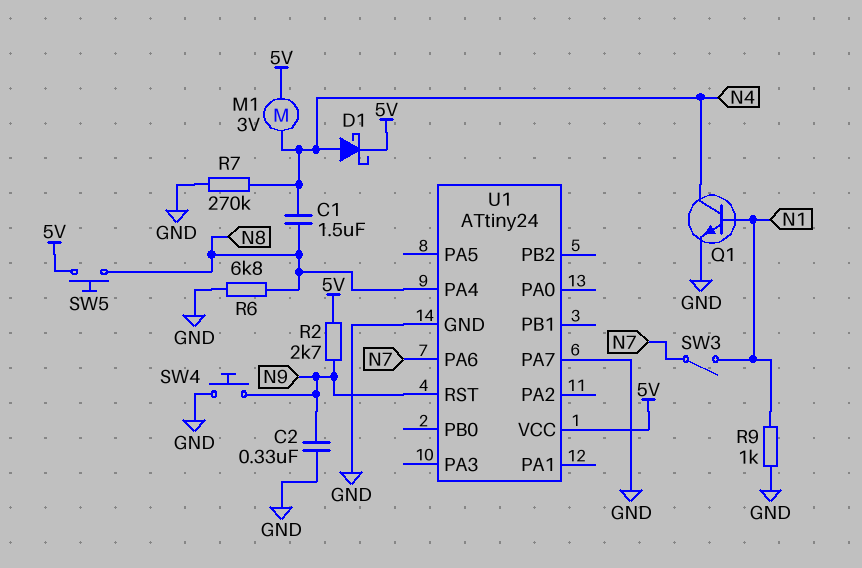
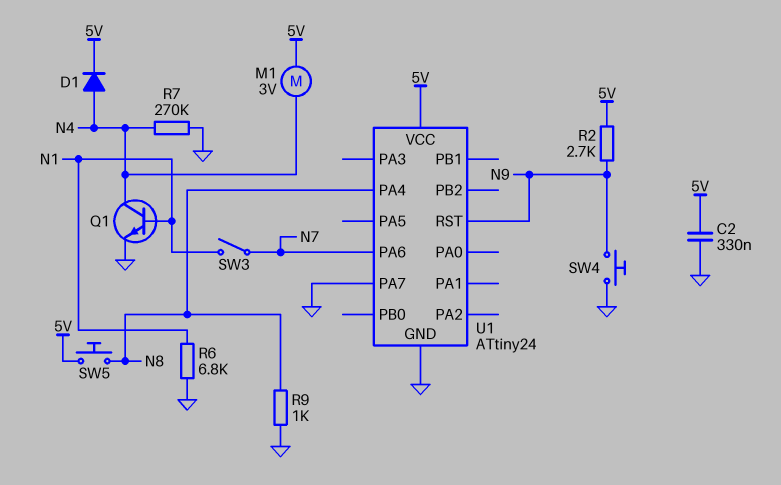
C1: 1.5uF (N4, N8) -> none
C2: 330nF (GND, N9) -> 330nF (5V, GND)
D1: schottky (A N4, K 5V) -> diode (A N4, K 5V)
R6: 6.8k (GND, N8) -> 6.8k (GND, N1)
R9: 1k (GND, N1) -> 1k (GND, N8)

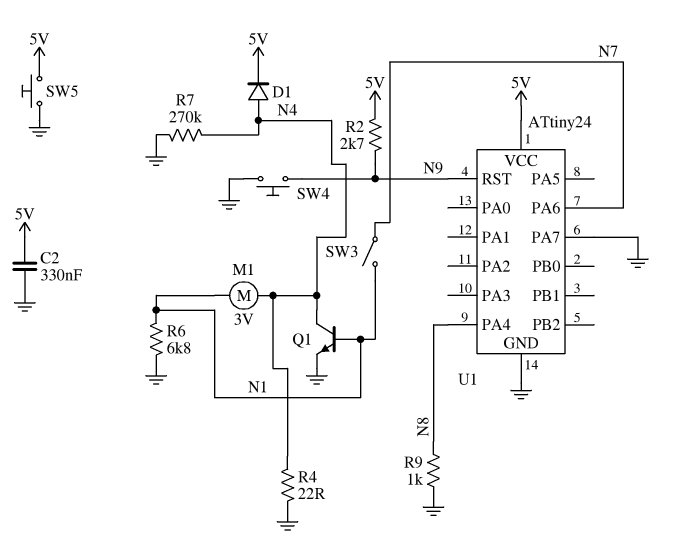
M1: motor 3V (5V, N4) -> motor 3V (N1, N4)
R4: none -> 22 (GND, N4)
SW5: button (5V, N8) -> button (5V, GND)

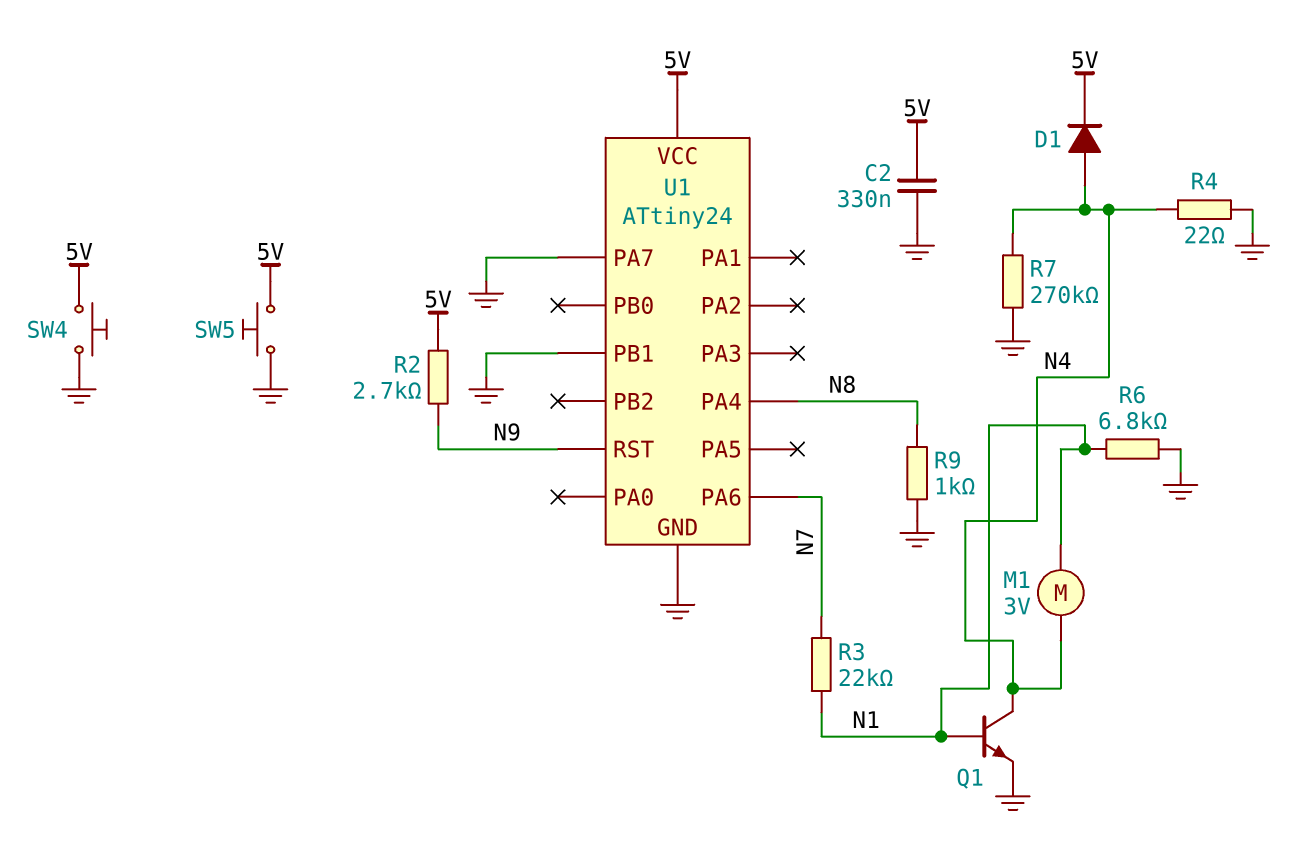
R3: none -> 22k (N1, N7)
SW3: switch (N1, N7) -> none
SW4: button (GND, N9) -> button (5V, GND)
U1 pin PB1: none -> GND

